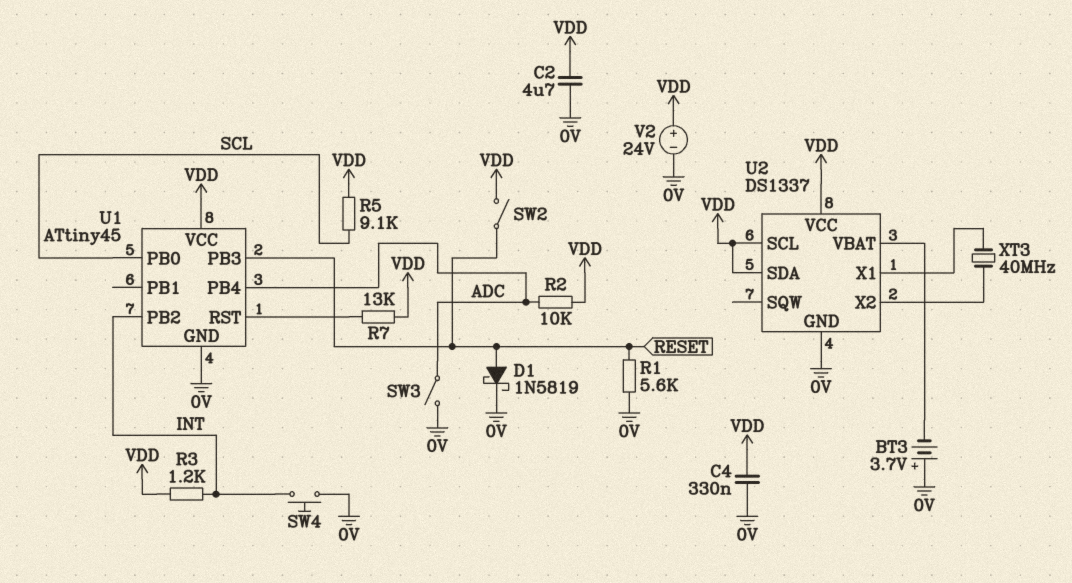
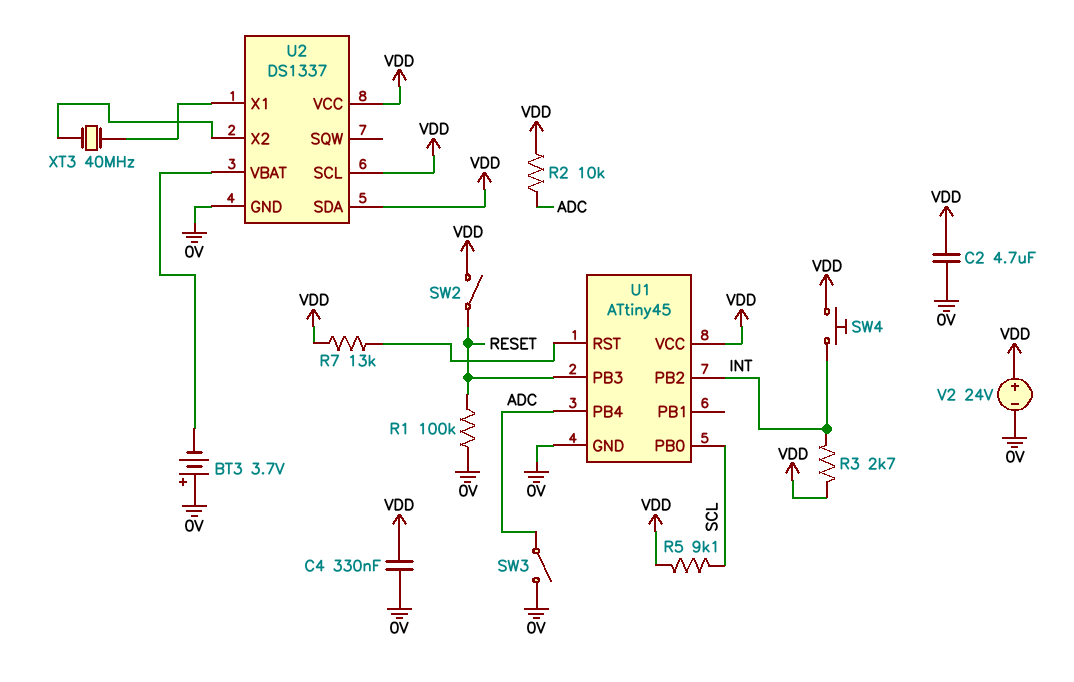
D1: schottky 1N5819 (A RESET, K 0V) -> none
R1: 5.6k (0V, RESET) -> 100k (0V, RESET)
R3: 1.2k (INT, VDD) -> 2.7k (INT, VDD)
SW4: button (0V, INT) -> button (INT, VDD)

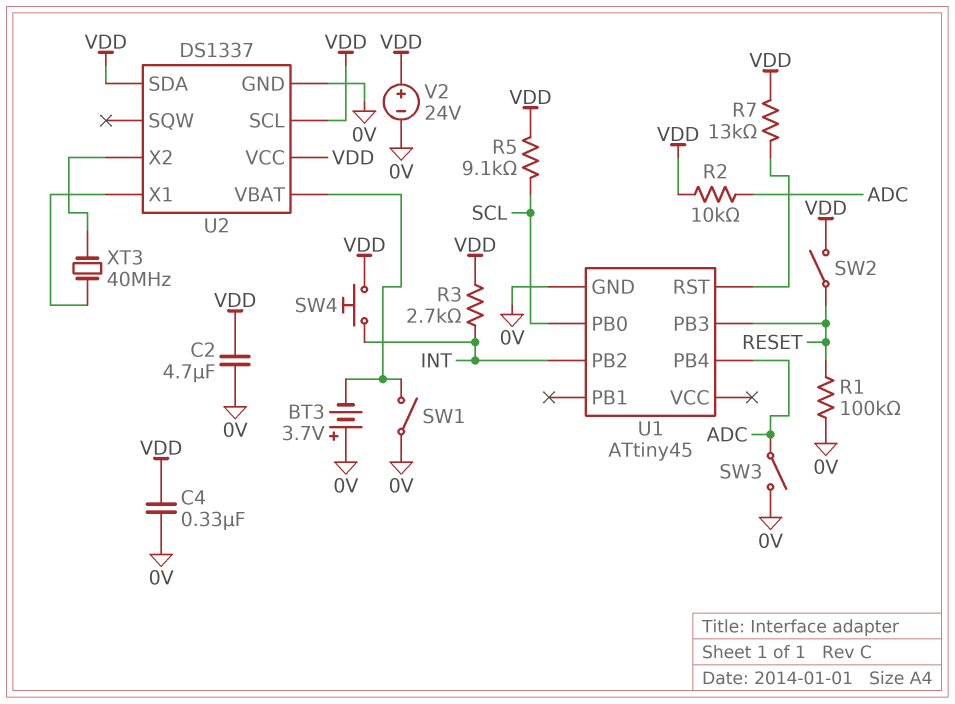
SW1: none -> switch (0V, U2/VBAT)
U1 pin VCC: VDD -> none

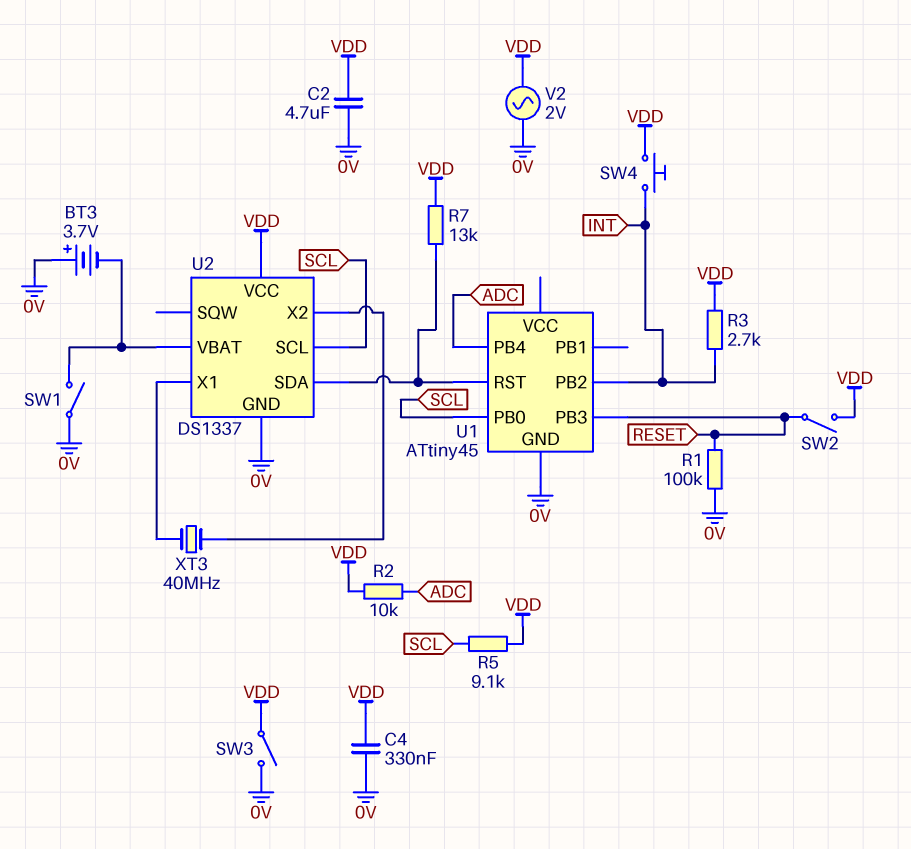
SW3: switch (0V, ADC) -> switch (0V, VDD)
U2 pin SCL: VDD -> SCL
U2 pin SDA: VDD -> U1/RST
V2: 24V (plus VDD, minus 0V) -> AC 2V (0V, VDD)

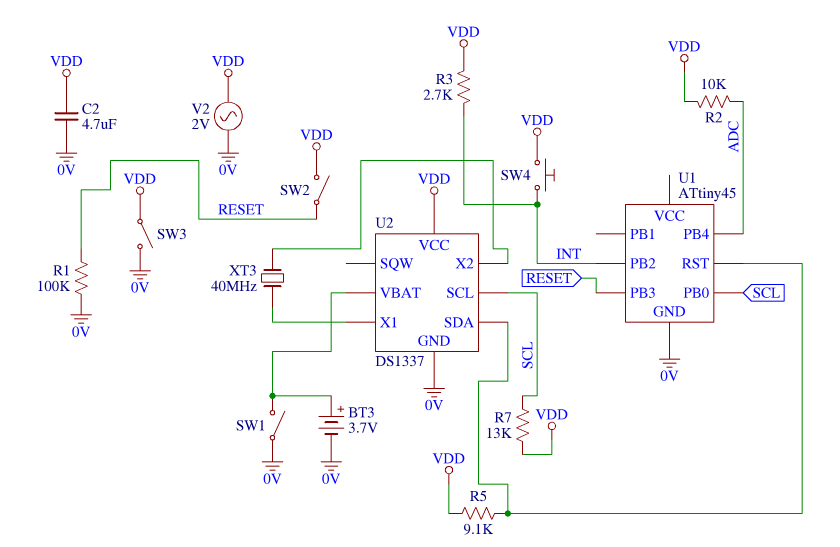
BT3: 3.7V (plus 0V, minus U2/VBAT) -> 3.7V (plus U2/VBAT, minus 0V)
C4: 330nF (0V, VDD) -> none
R5: 9.1k (SCL, VDD) -> 9.1k (U1/RST, VDD)
R7: 13k (U1/RST, VDD) -> 13k (SCL, VDD)

